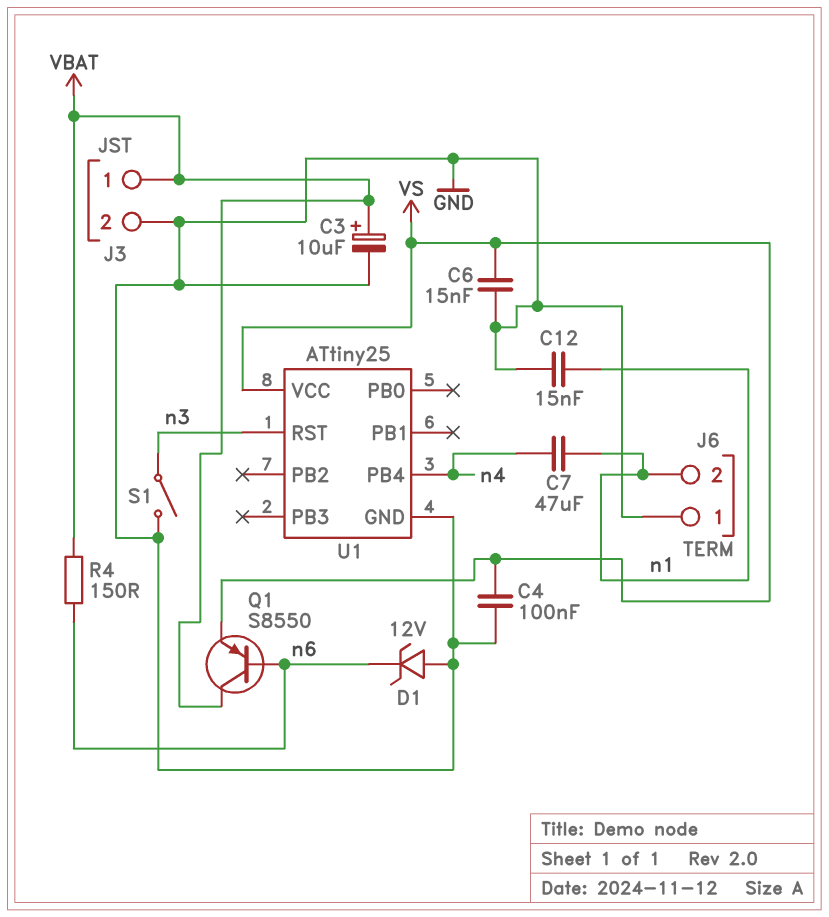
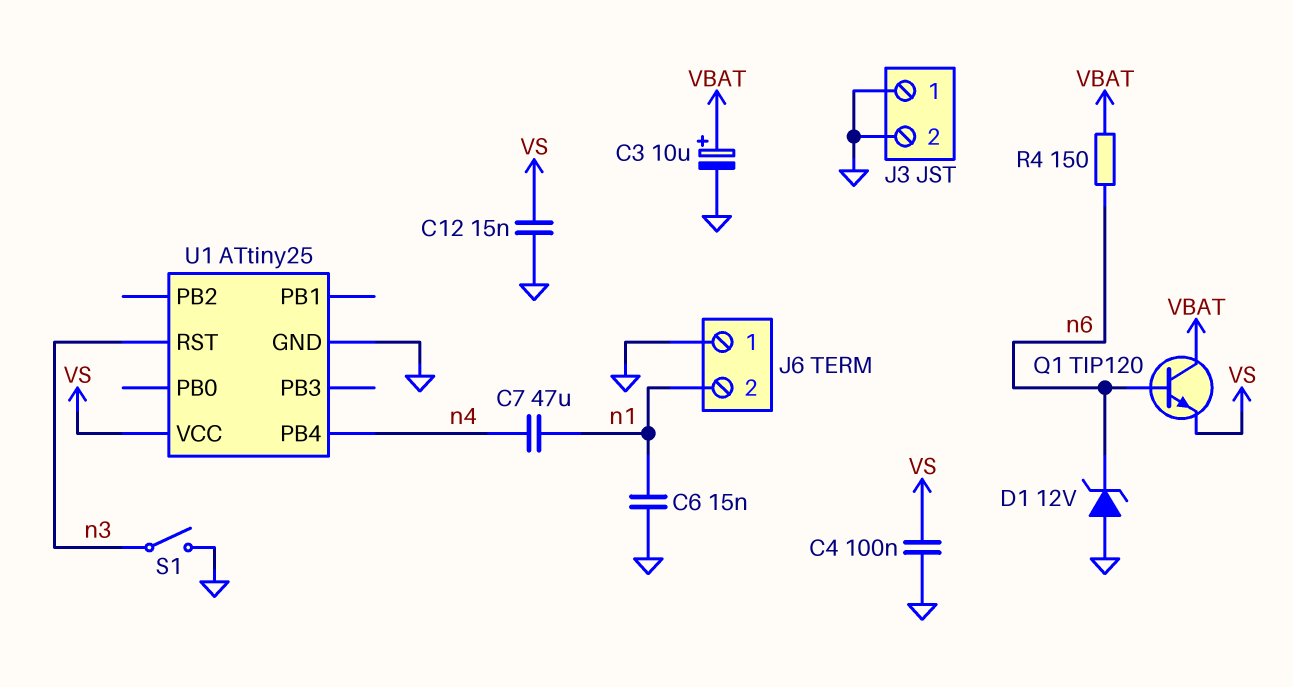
C6: 15nF (GND, VS) -> 15nF (GND, n1)
C12: 15nF (GND, n1) -> 15nF (GND, VS)
J3 pin 1: VBAT -> GND
Q1: PNP S8550 (B n6, C VBAT, E VS) -> NPN TIP120 (B n6, C VBAT, E VS)

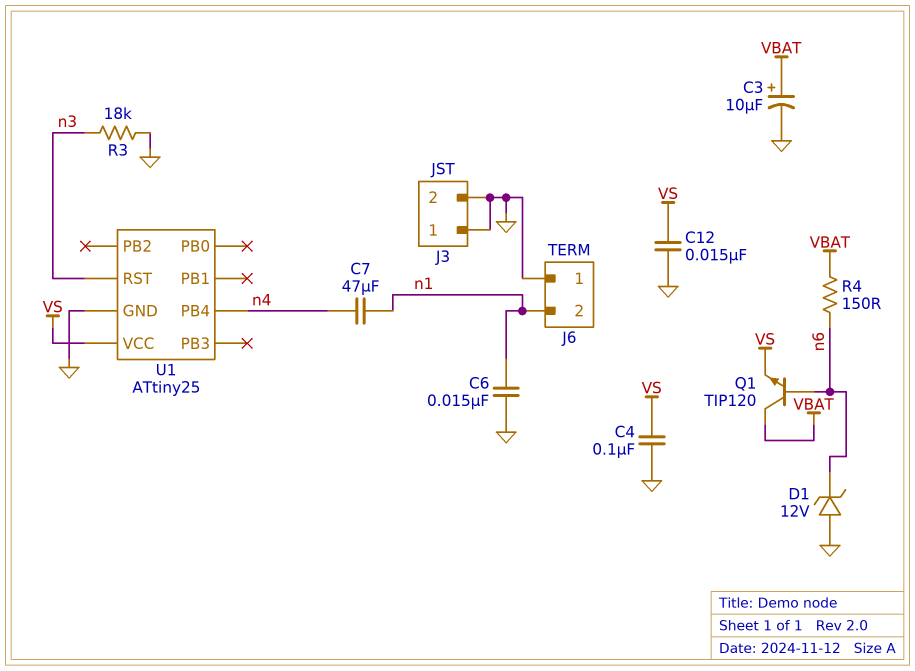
R3: none -> 18k (GND, n3)
S1: switch (GND, n3) -> none

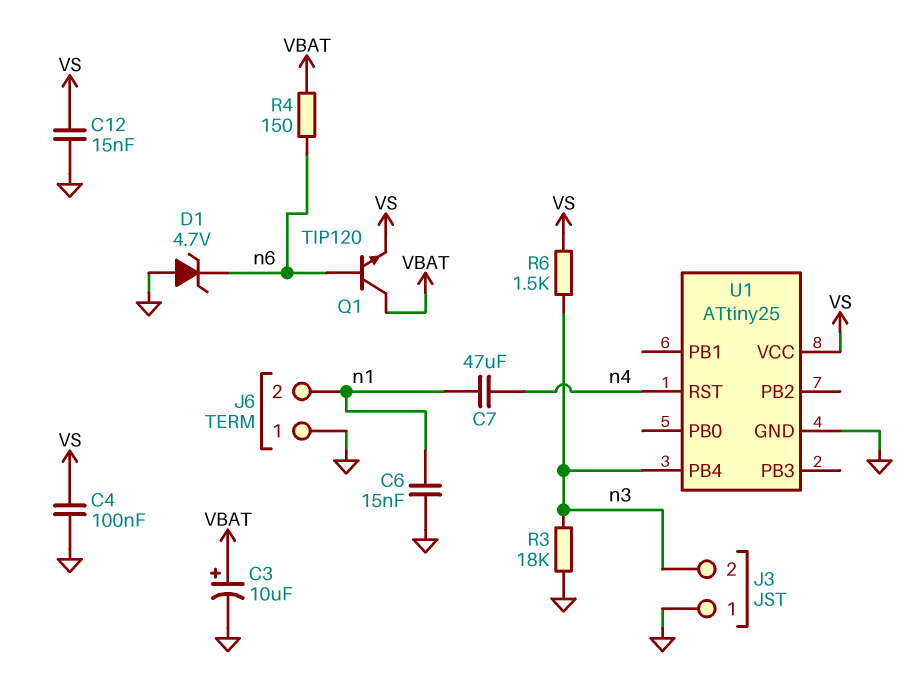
D1: zener 12V (A GND, K n6) -> zener 4.7V (A GND, K n6)
J3 pin 2: GND -> n3
R6: none -> 1.5k (VS, n3)
U1 pin PB4: n4 -> n3
U1 pin RST: n3 -> n4

